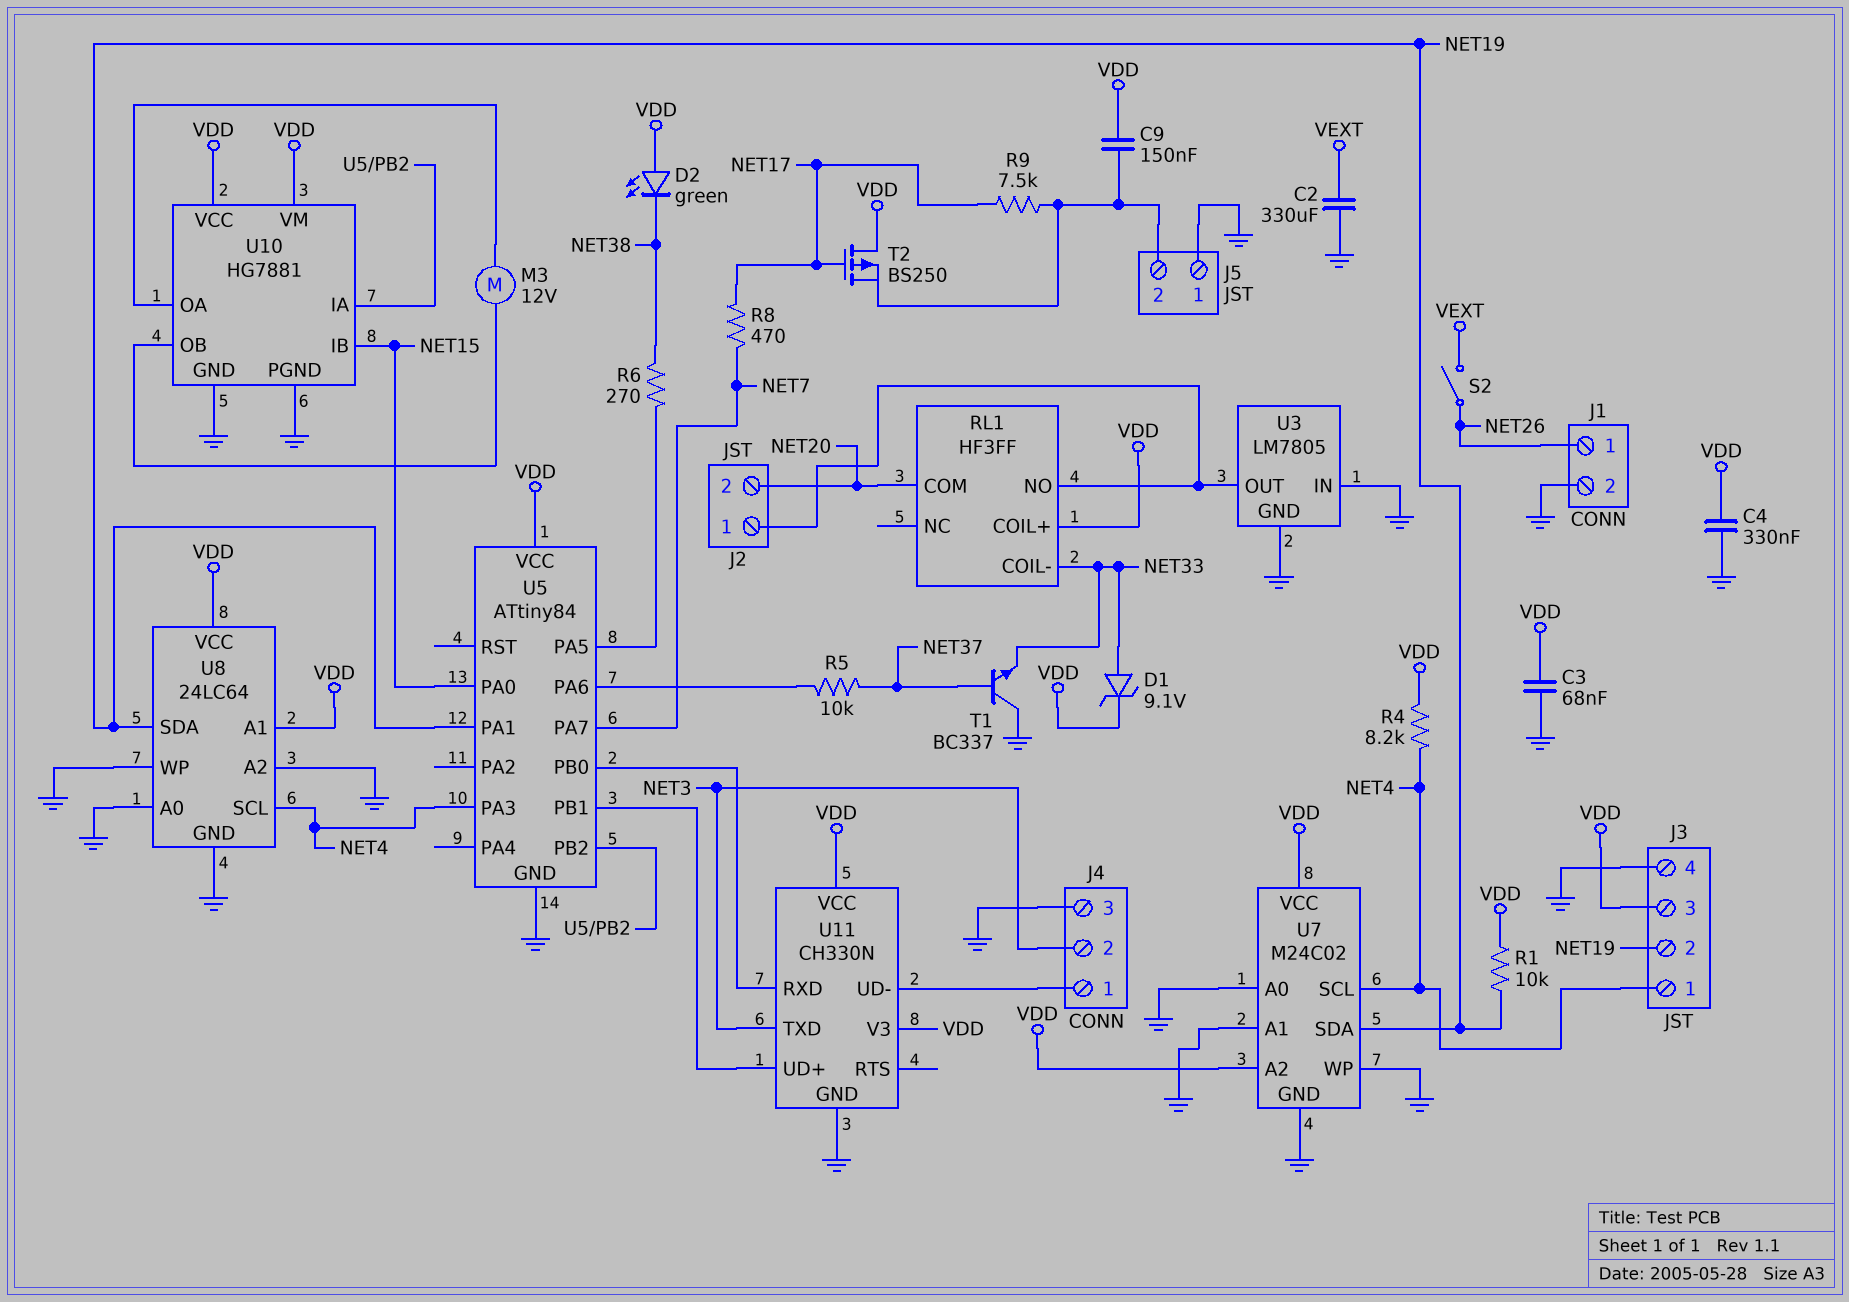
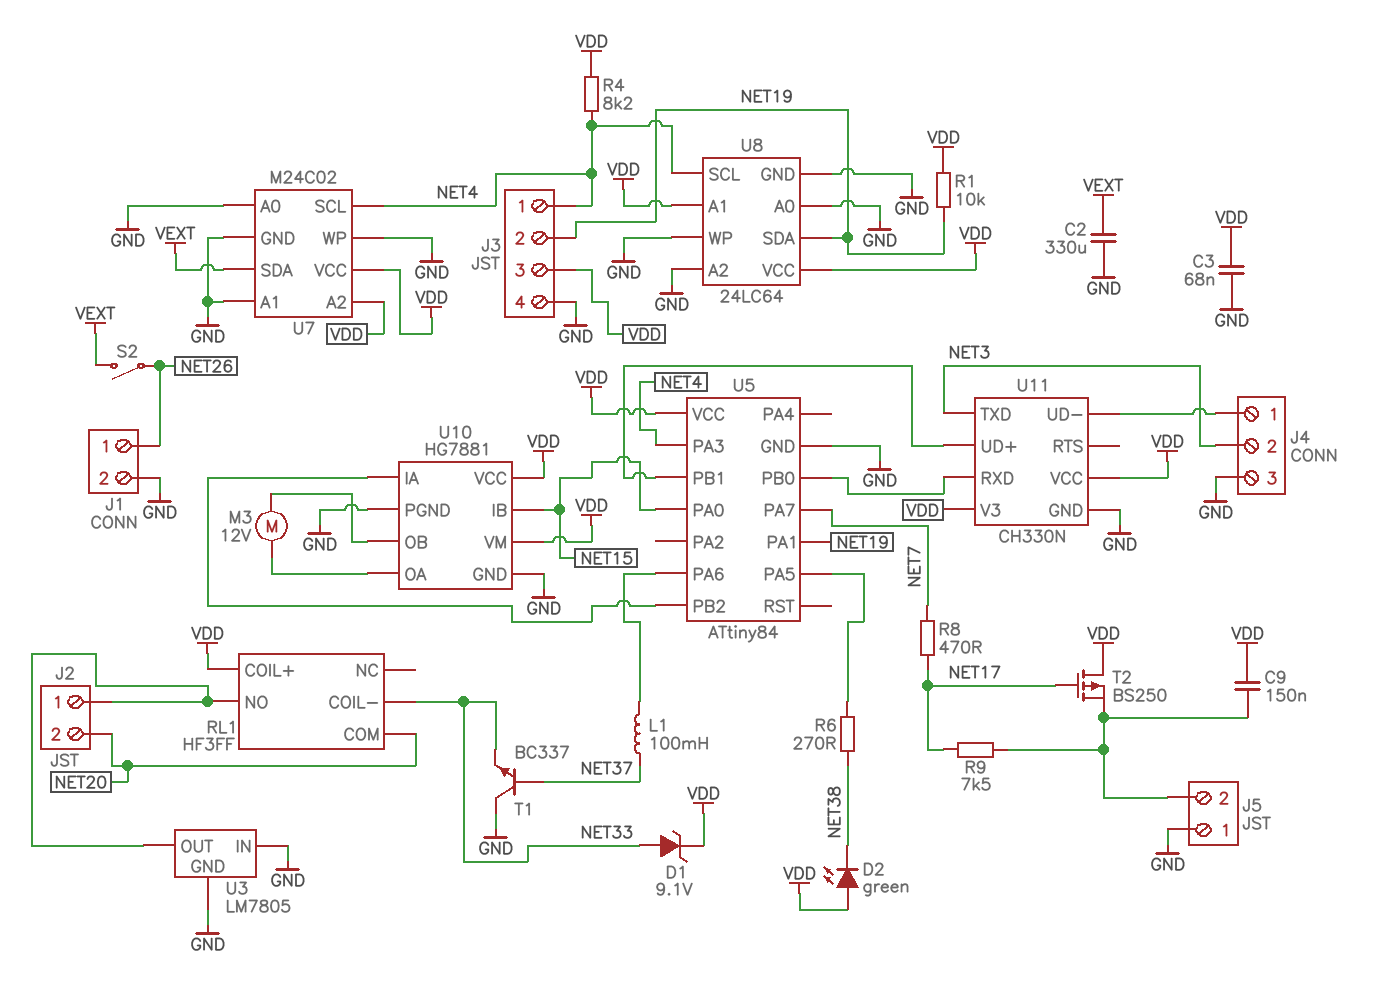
C4: 330nF (GND, VDD) -> none
L1: none -> 100mH (NET37, U5/PA6)
R5: 10k (NET37, U5/PA6) -> none
U7 pin SDA: NET19 -> VEXT

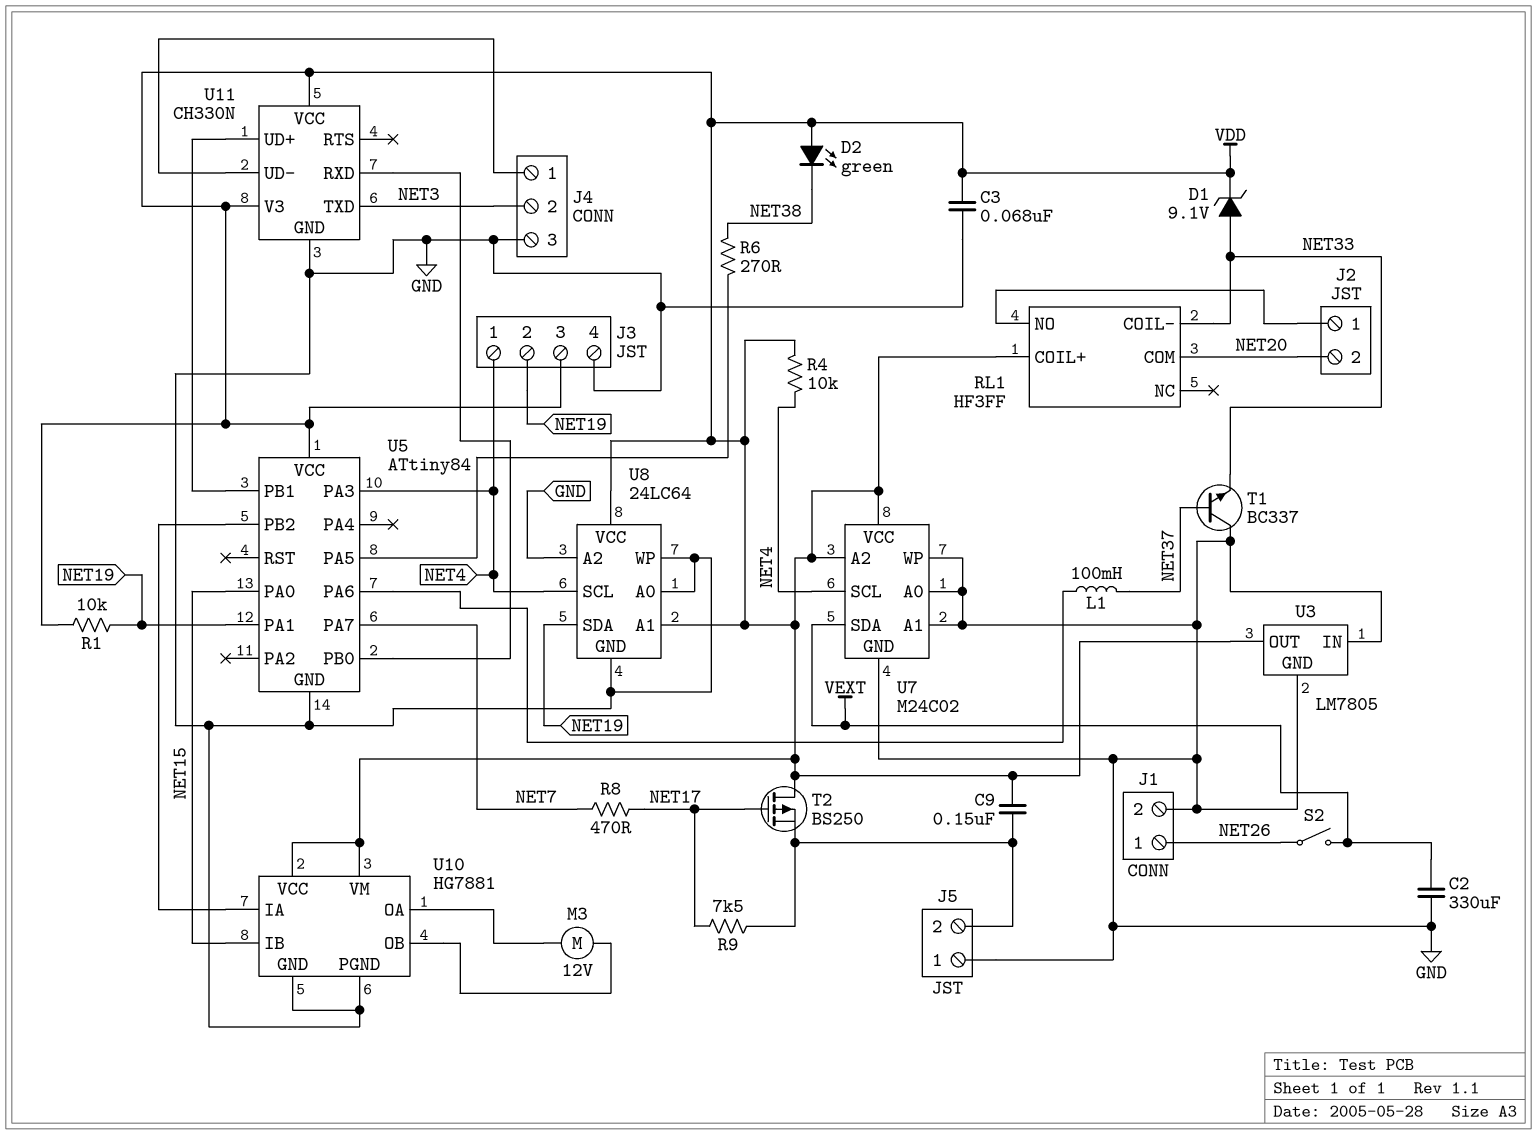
R4: 8.2k (NET4, VDD) -> 10k (NET4, VDD)
U3 pin OUT: J2/1 -> VDD

